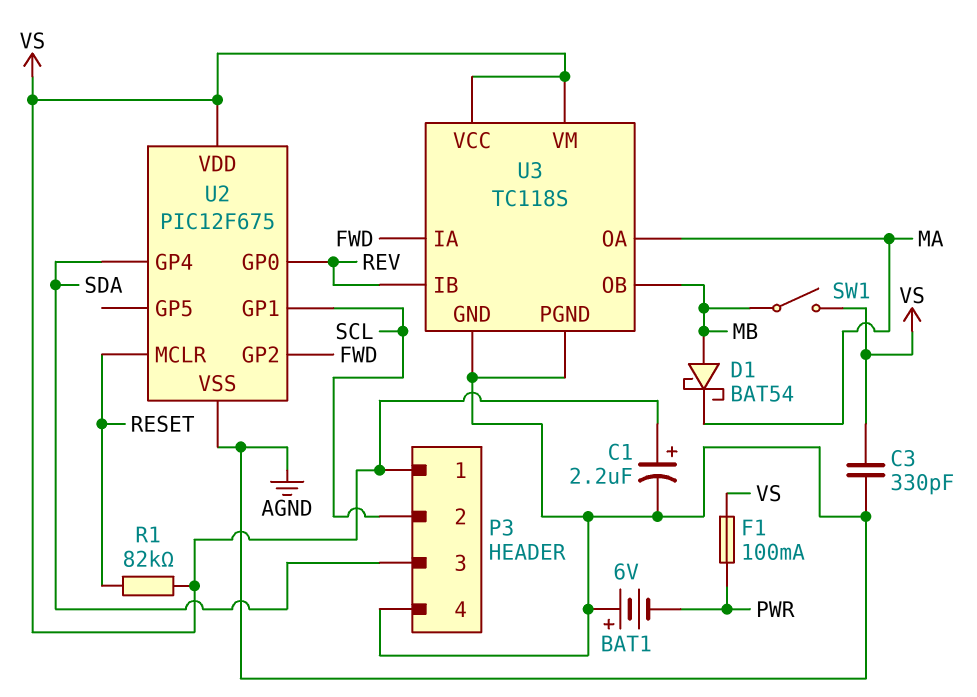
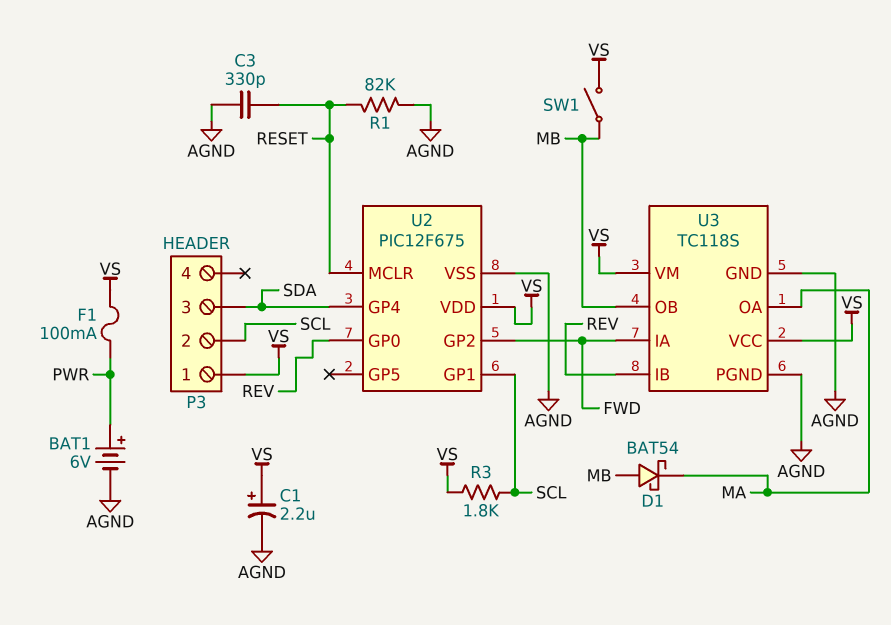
BAT1: 6V (plus AGND, minus PWR) -> 6V (plus PWR, minus AGND)
C3: 330pF (AGND, VS) -> 330pF (AGND, RESET)
P3 pin 4: AGND -> none
R1: 82k (RESET, VS) -> 82k (AGND, RESET)
R3: none -> 1.8k (SCL, VS)

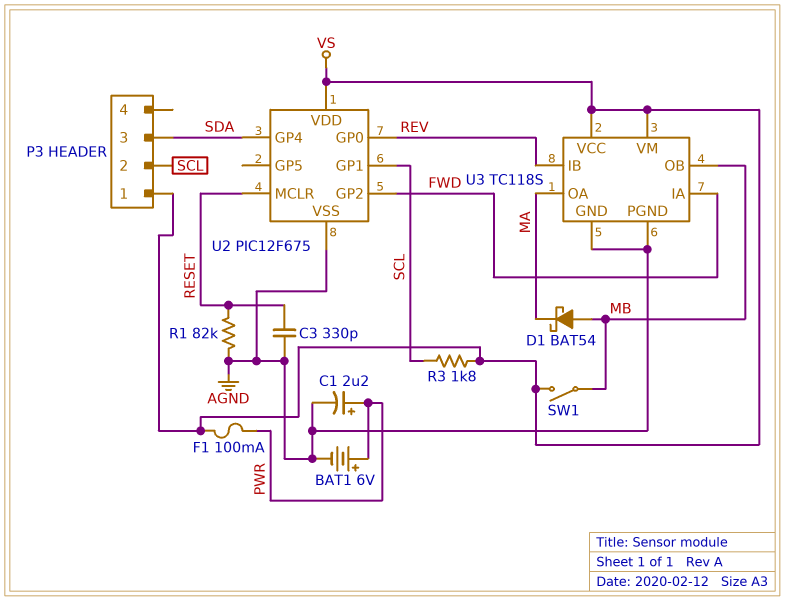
C1: 2.2uF (plus VS, minus AGND) -> 2.2uF (plus PWR, minus AGND)

